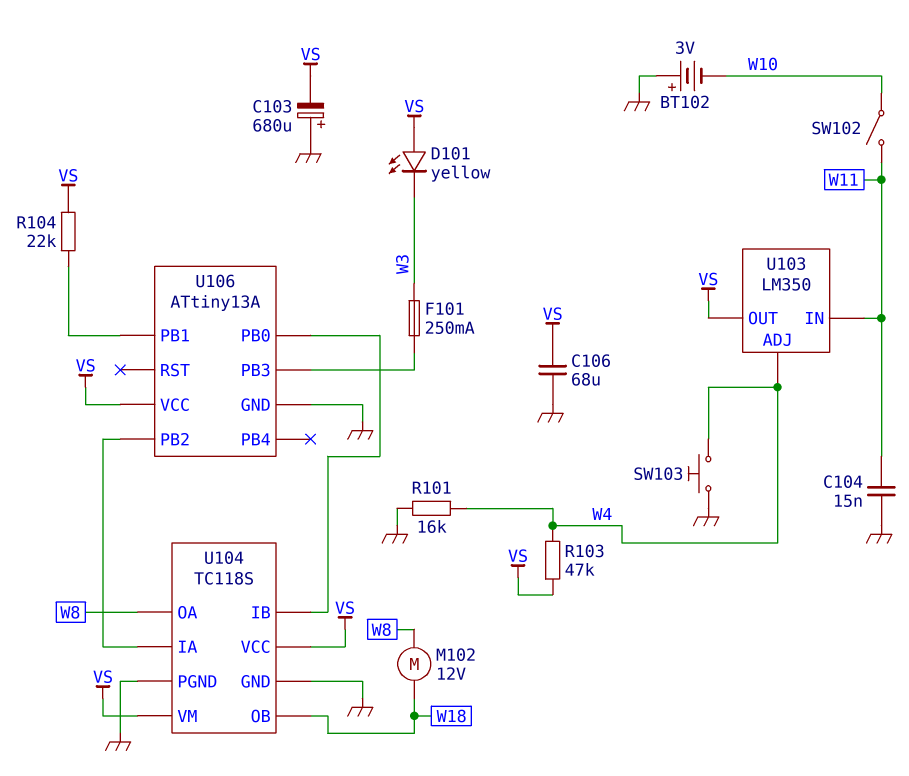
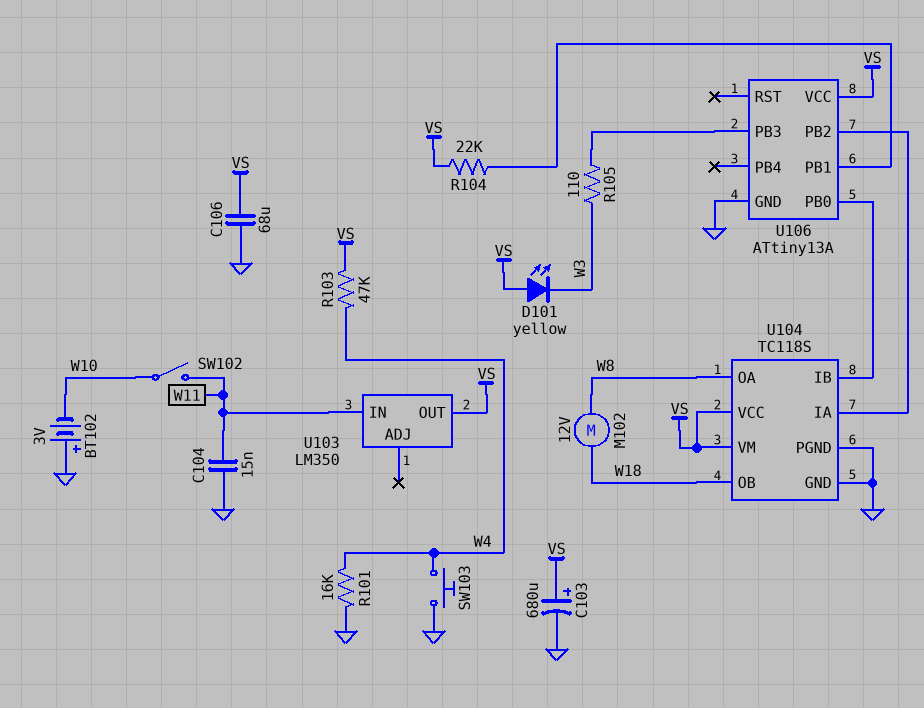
C103: 680uF (plus GND, minus VS) -> 680uF (plus VS, minus GND)
F101: 250mA (U106/PB3, W3) -> none
R105: none -> 110 (U106/PB3, W3)
U103 pin ADJ: W4 -> none

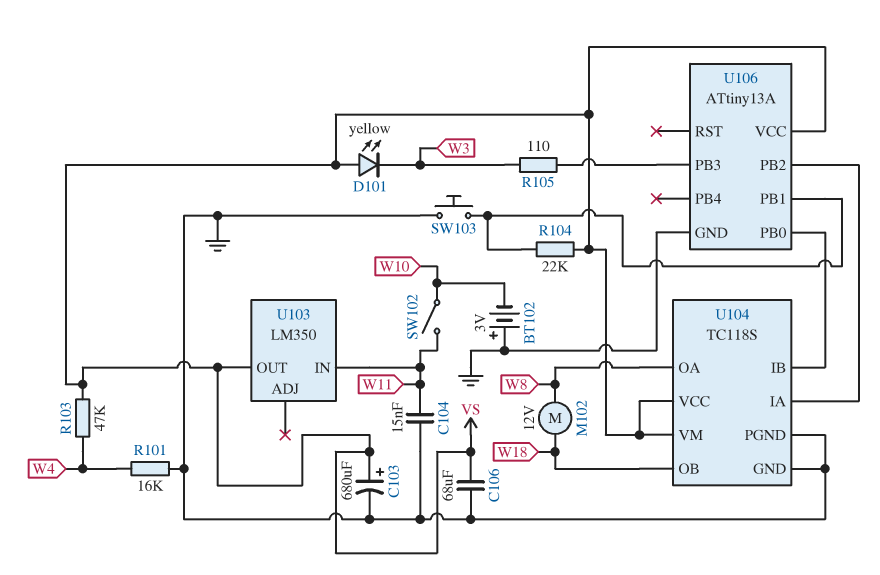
SW103: button (GND, W4) -> button (GND, U106/PB1)

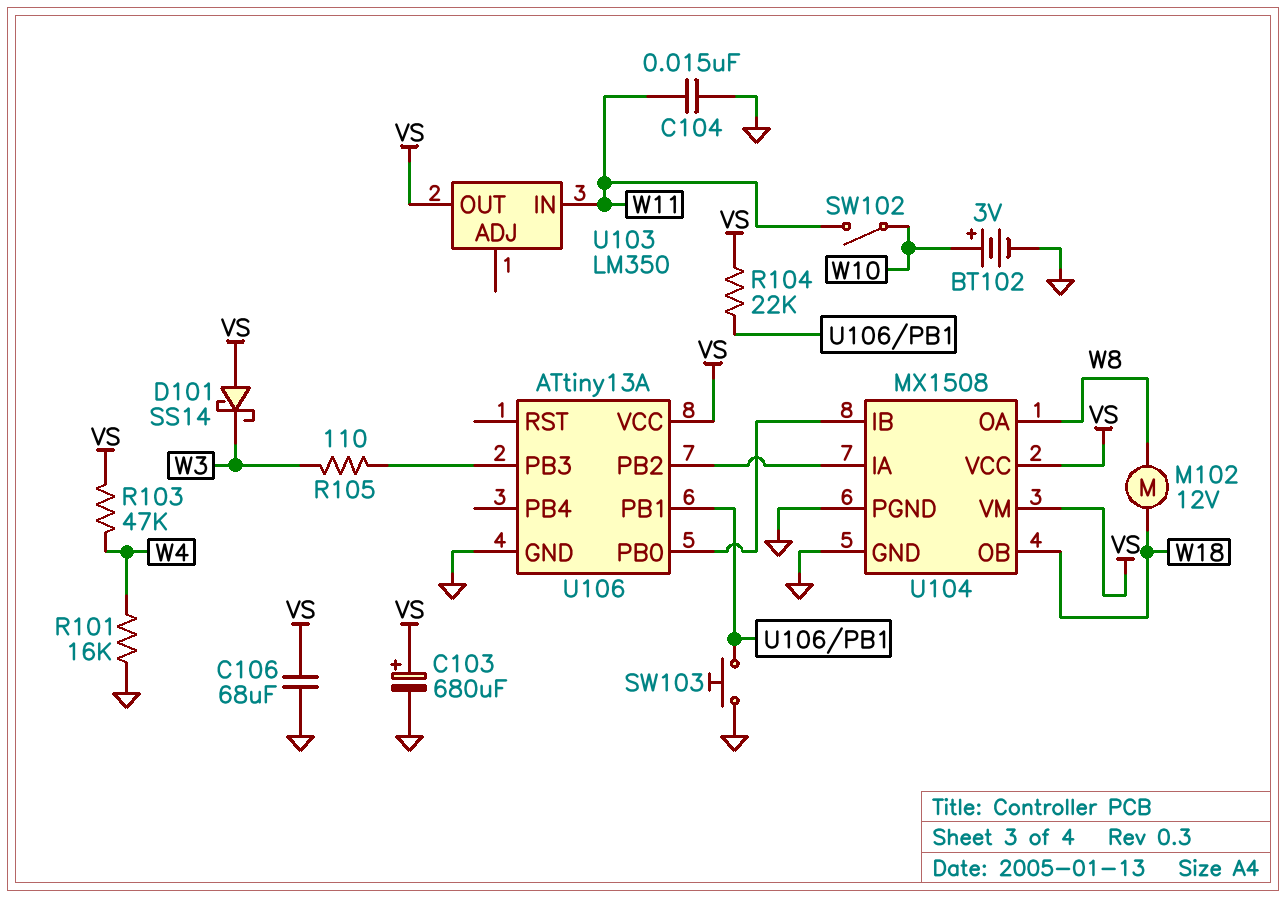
BT102: 3V (plus GND, minus W10) -> 3V (plus W10, minus GND)
D101: LED yellow (A VS, K W3) -> schottky SS14 (A VS, K W3)
U104: TC118S -> MX1508

